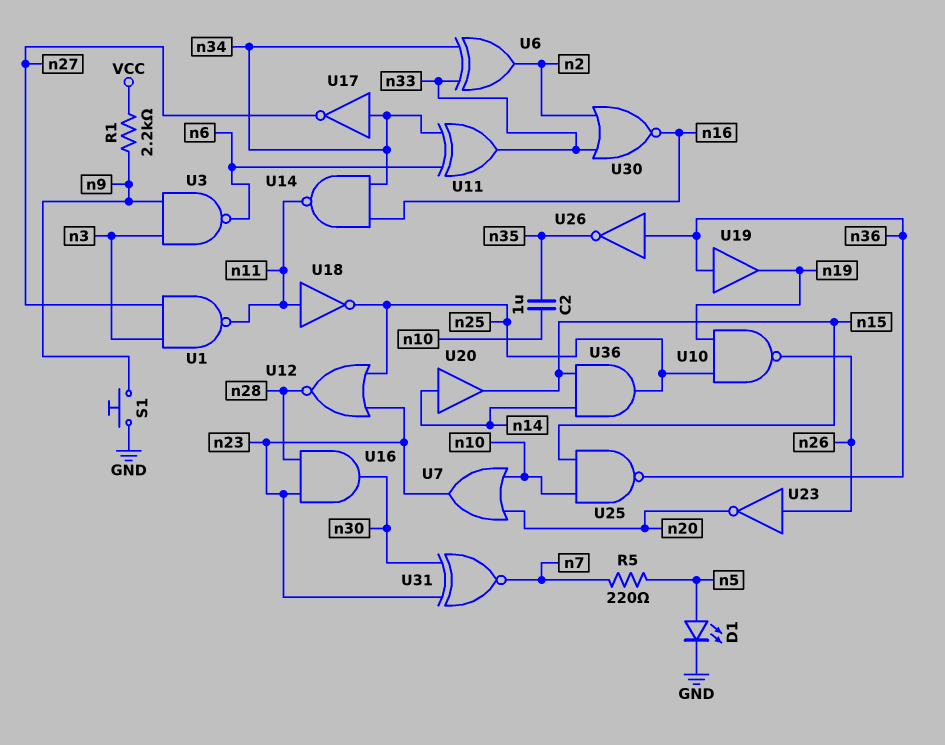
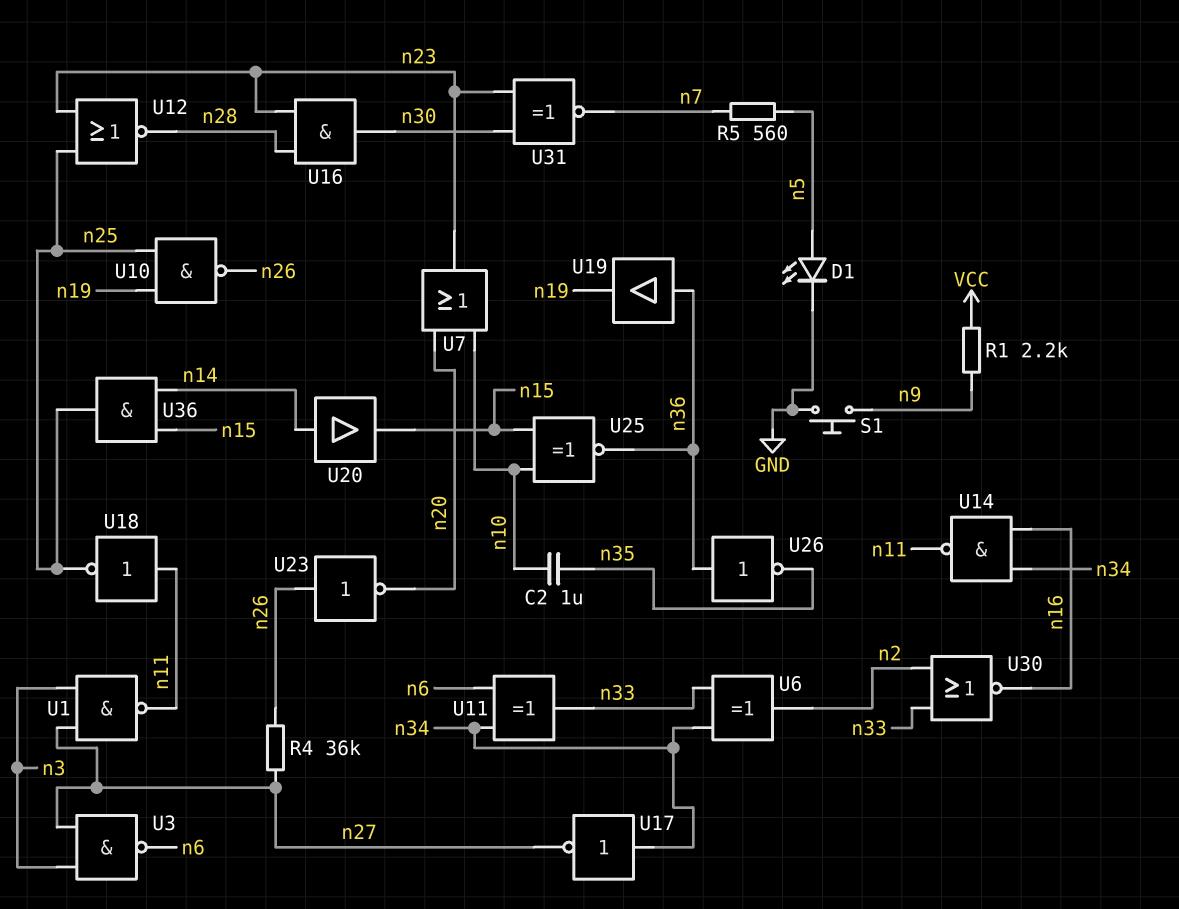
R4: none -> 36k (n26, n27)
R5: 220 (n5, n7) -> 560 (n5, n7)
U3: NAND (in n3, in n9, out n6) -> NAND (in n3, in n27, out n6)
U25: NAND (in n10, in n15, out n36) -> XNOR (in n10, in n15, out n36)

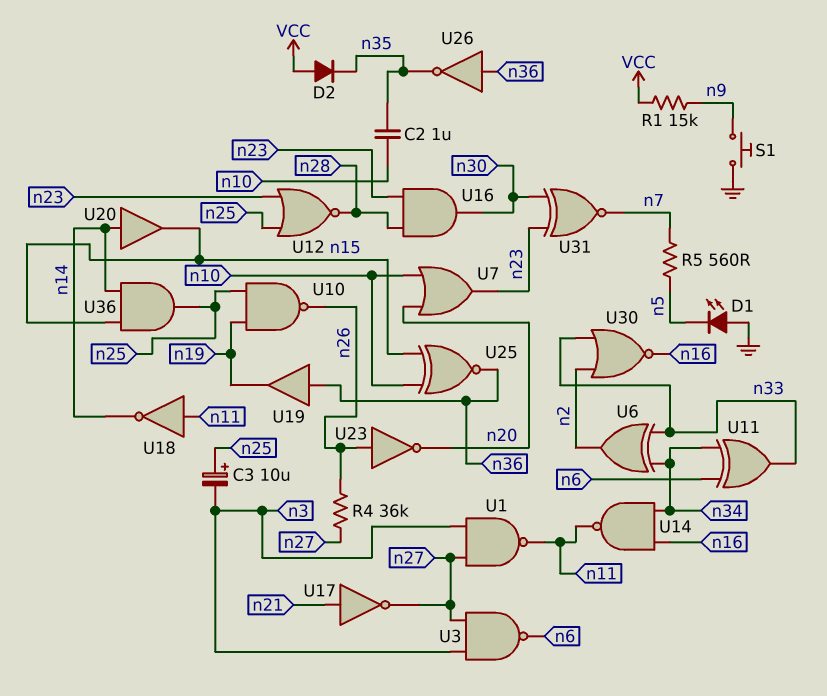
C3: none -> 10uF (plus n25, minus n3)
D1: LED (A n5, K GND) -> LED (A GND, K n5)
D2: none -> diode (A VCC, K n35)
R1: 2.2k (VCC, n9) -> 15k (VCC, n9)
U17: NOT (in n34, out n27) -> NOT (in n21, out n27)
U18: NOT (in n11, out n25) -> NOT (in n11, out n14)

